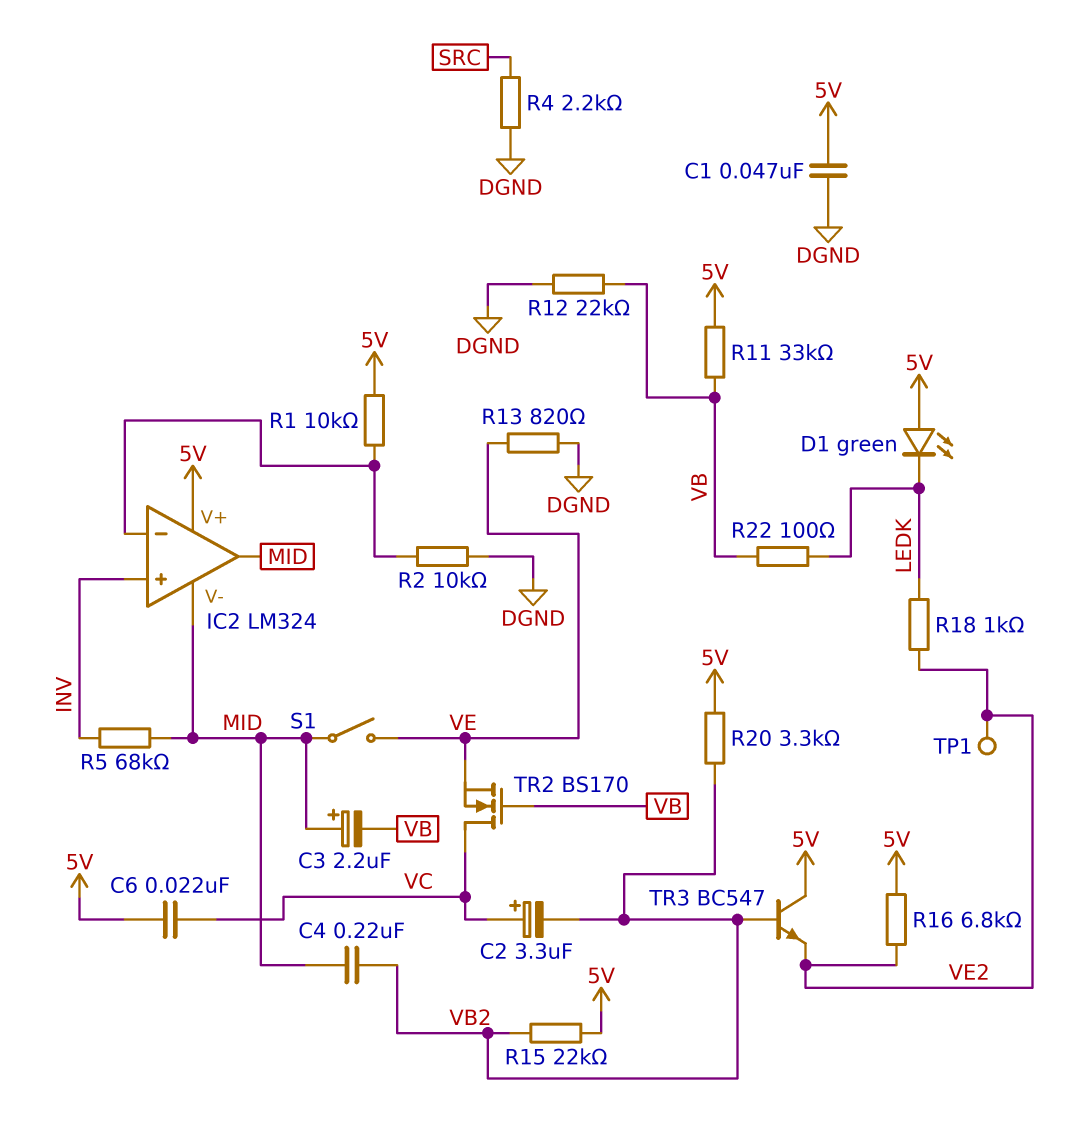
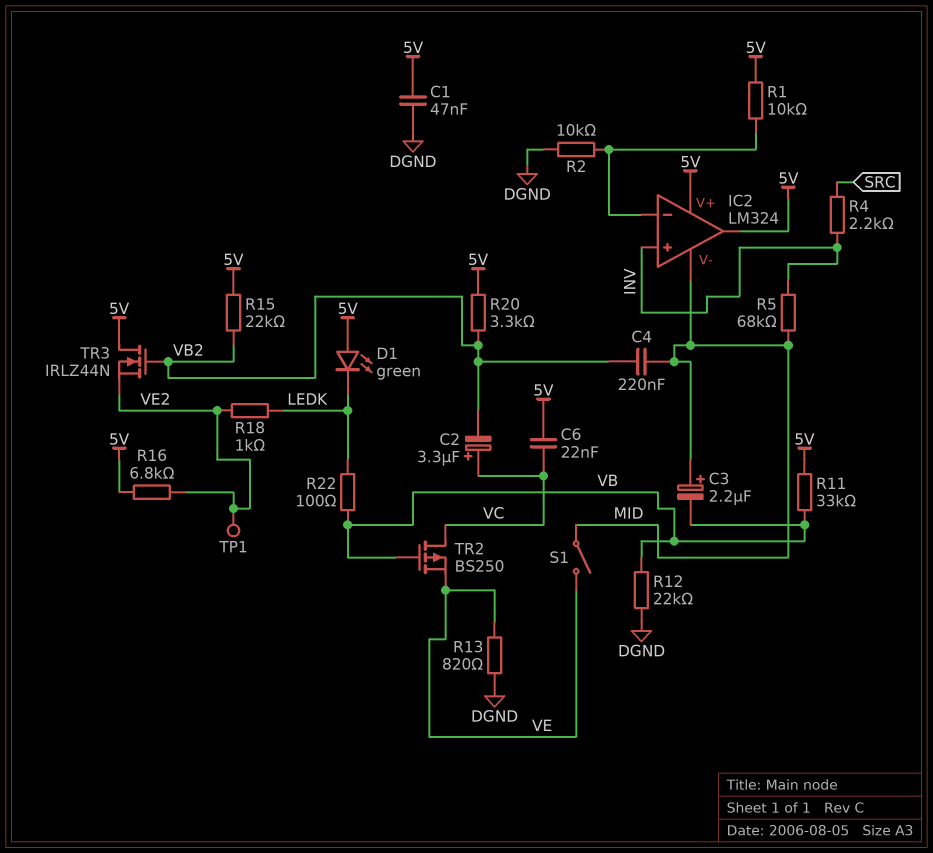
IC2 pin out: MID -> 5V
R4: 2.2k (DGND, SRC) -> 2.2k (INV, SRC)
TR2: NMOS BS170 (G VB, D VC, S VE) -> PMOS BS250 (G VB, D VC, S VE)
TR3: NPN BC547 (B VB2, C 5V, E VE2) -> NMOS IRLZ44N (G VB2, D 5V, S VE2)

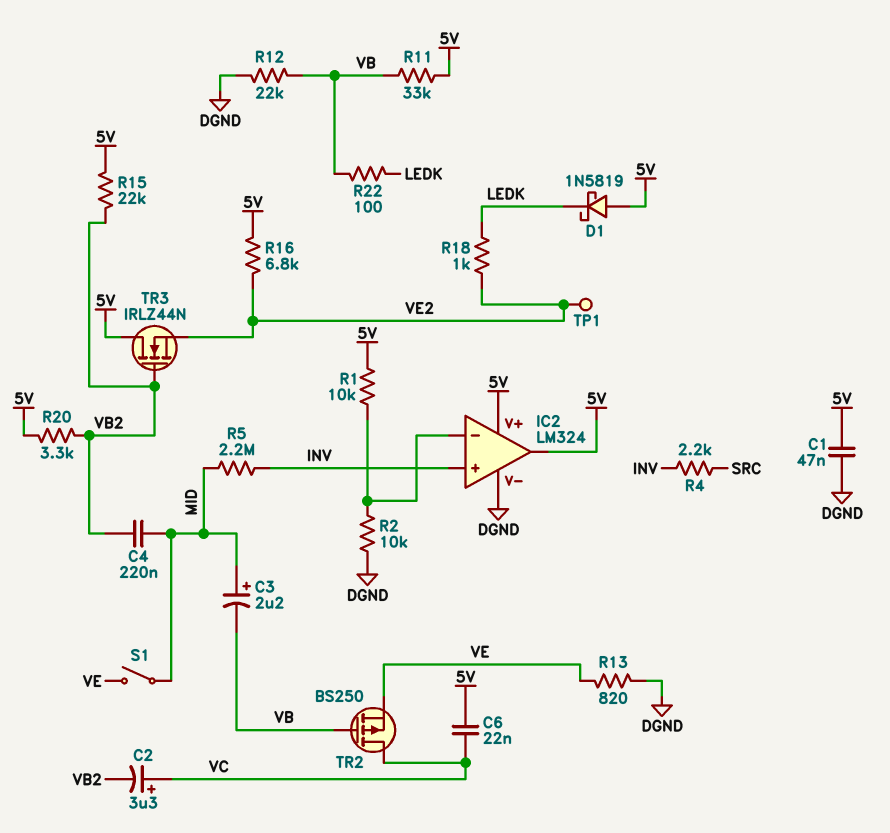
D1: LED green (A 5V, K LEDK) -> schottky 1N5819 (A 5V, K LEDK)
IC2 pin V-: MID -> DGND
R5: 68k (INV, MID) -> 2.2M (INV, MID)

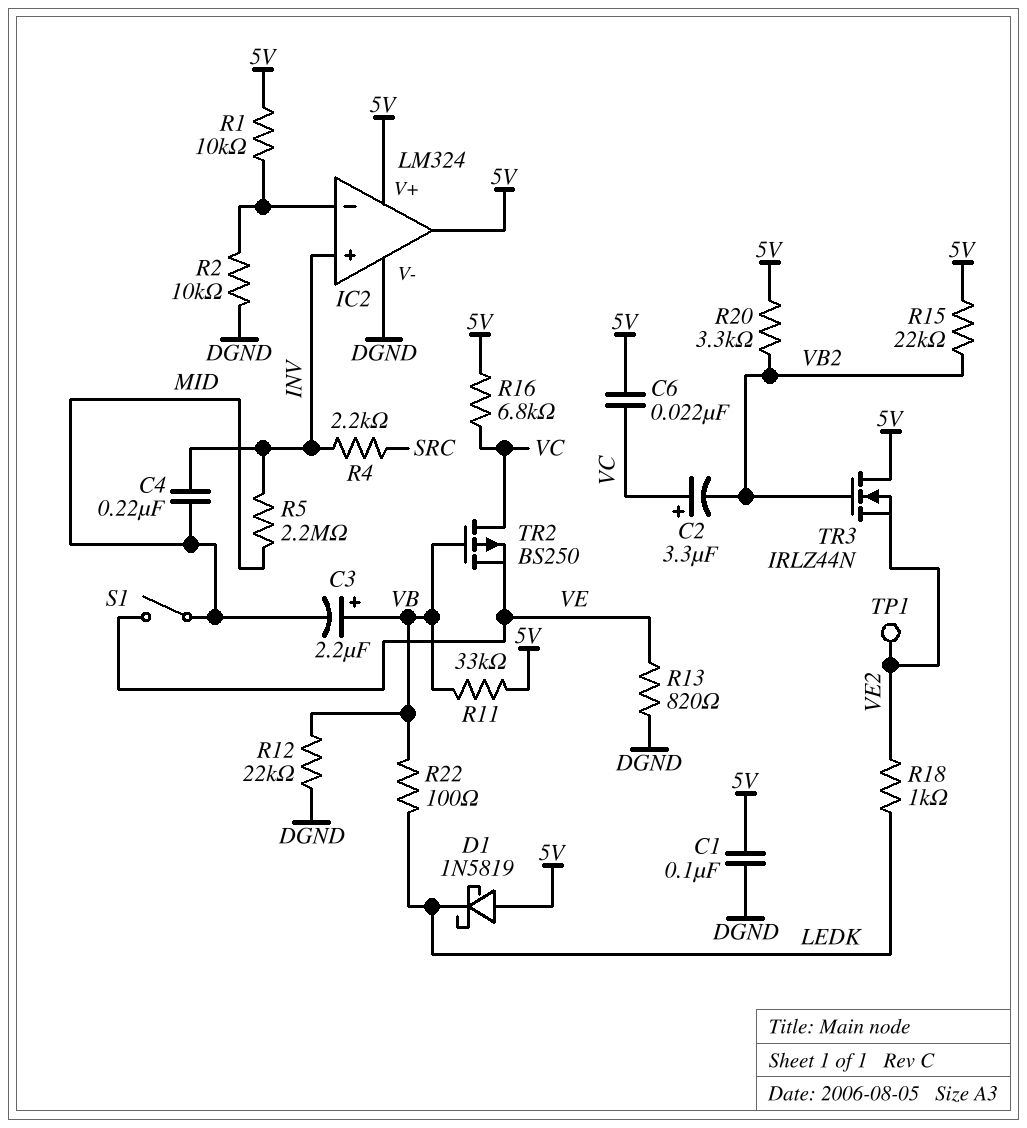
C1: 47nF (5V, DGND) -> 100nF (5V, DGND)
C3: 2.2uF (plus MID, minus VB) -> 2.2uF (plus VB, minus MID)
C4: 220nF (MID, VB2) -> 220nF (INV, MID)
R16: 6.8k (5V, VE2) -> 6.8k (5V, VC)

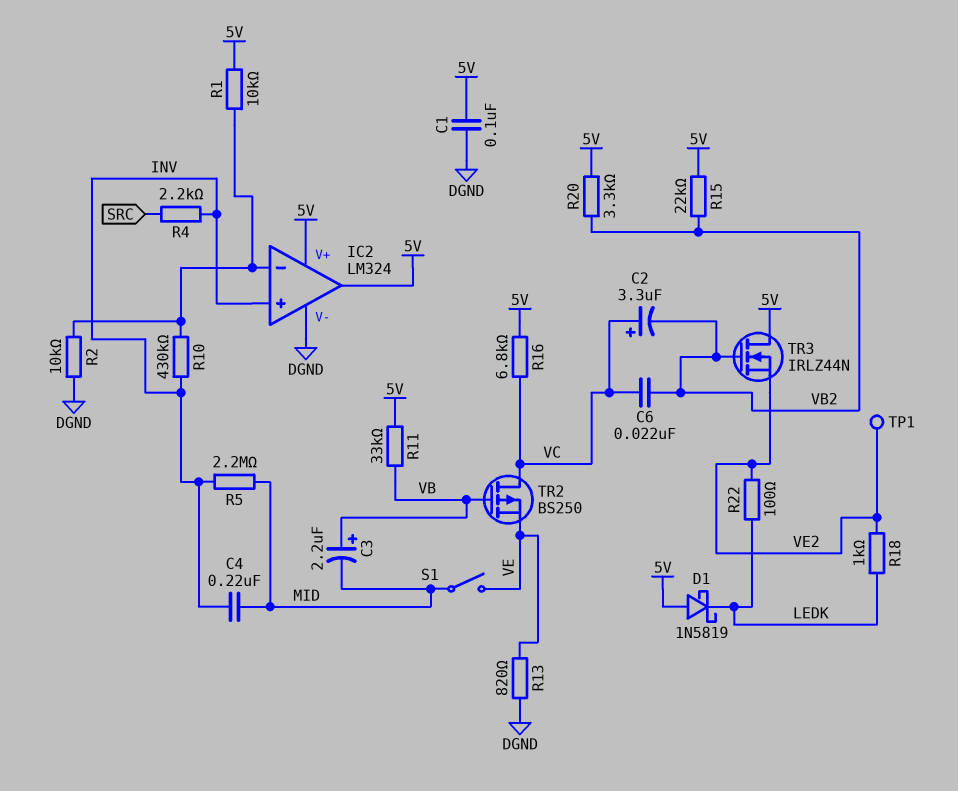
C6: 22nF (5V, VC) -> 22nF (VB2, VC)
R10: none -> 430k (IC2/in-, INV)
R12: 22k (DGND, VB) -> none
R22: 100 (LEDK, VB) -> 100 (LEDK, VE2)

